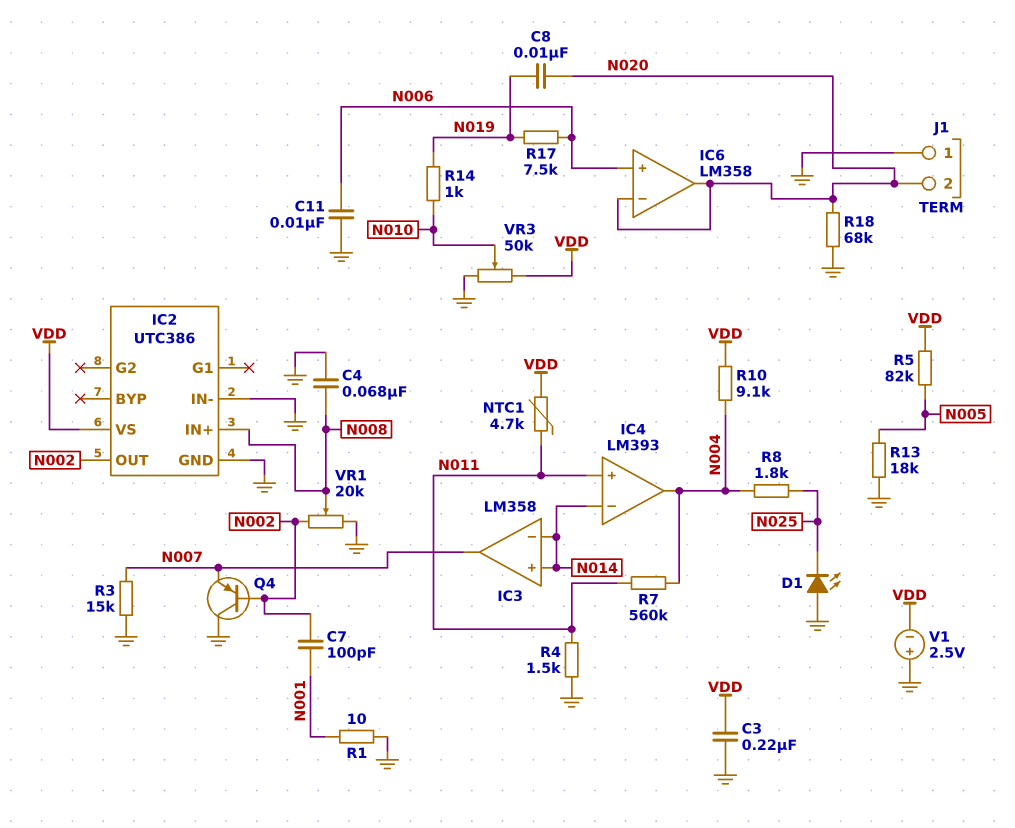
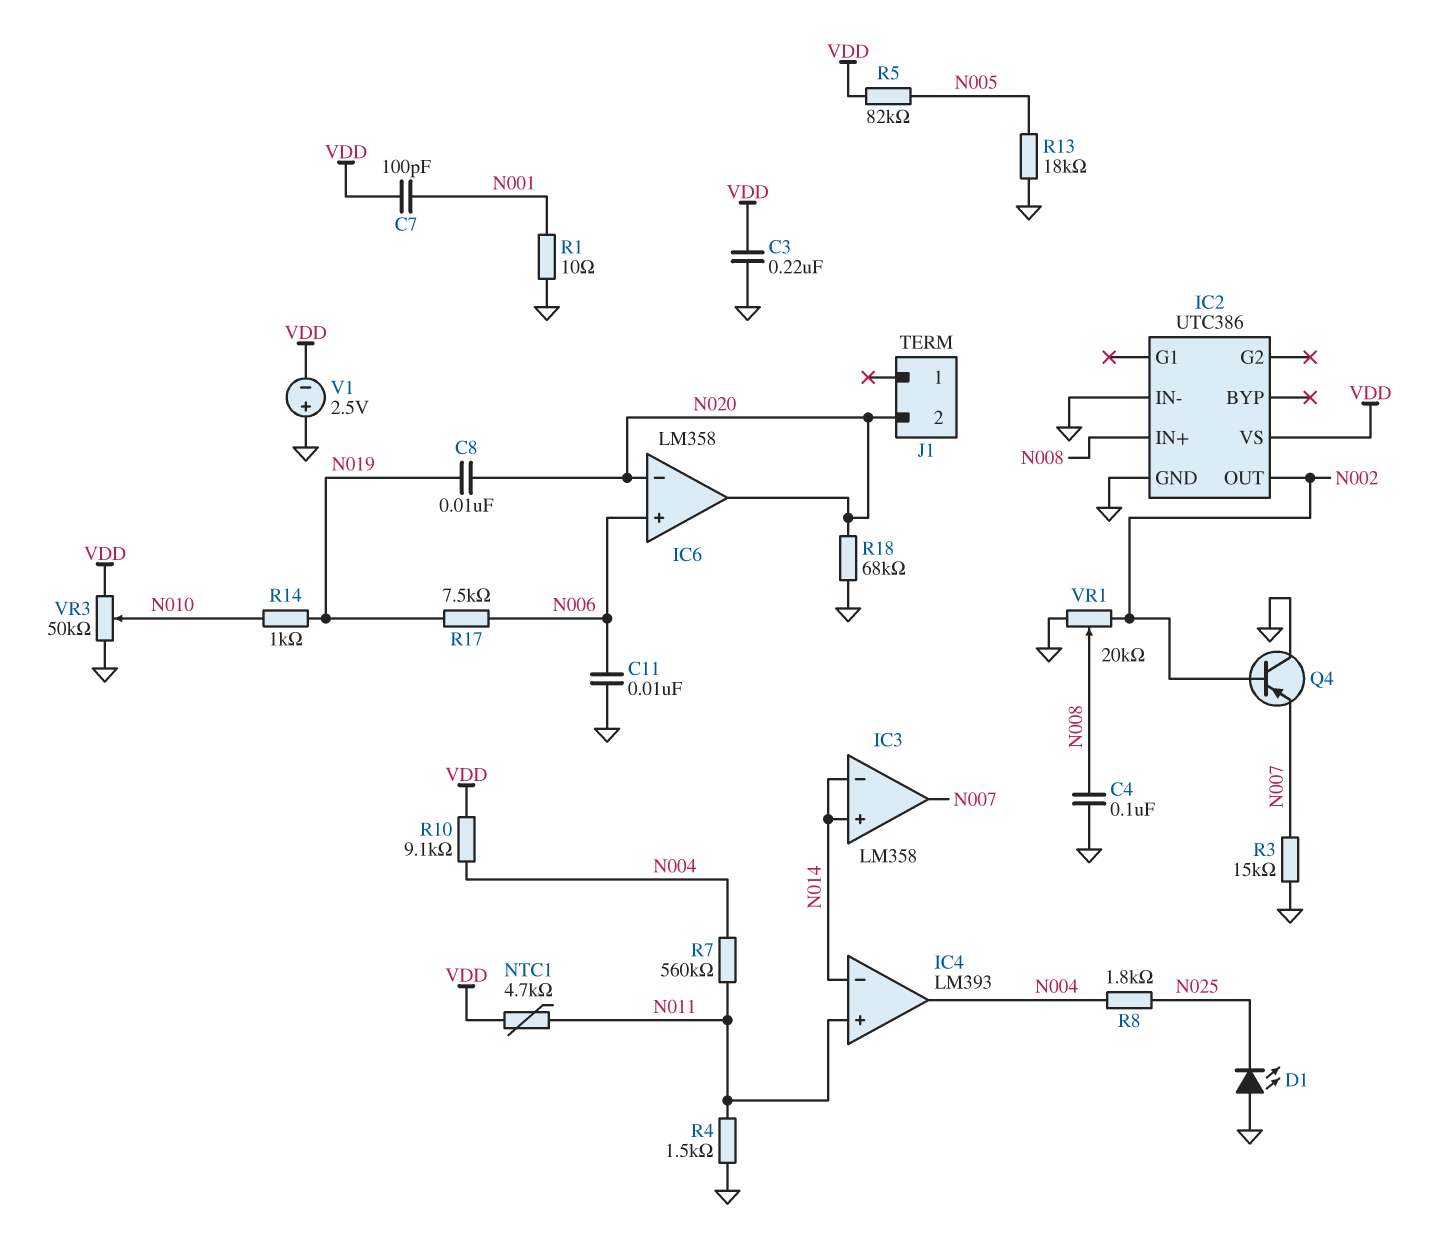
C4: 68nF (GND, N008) -> 100nF (GND, N008)
C7: 100pF (N001, N002) -> 100pF (N001, VDD)
J1 pin 1: GND -> none

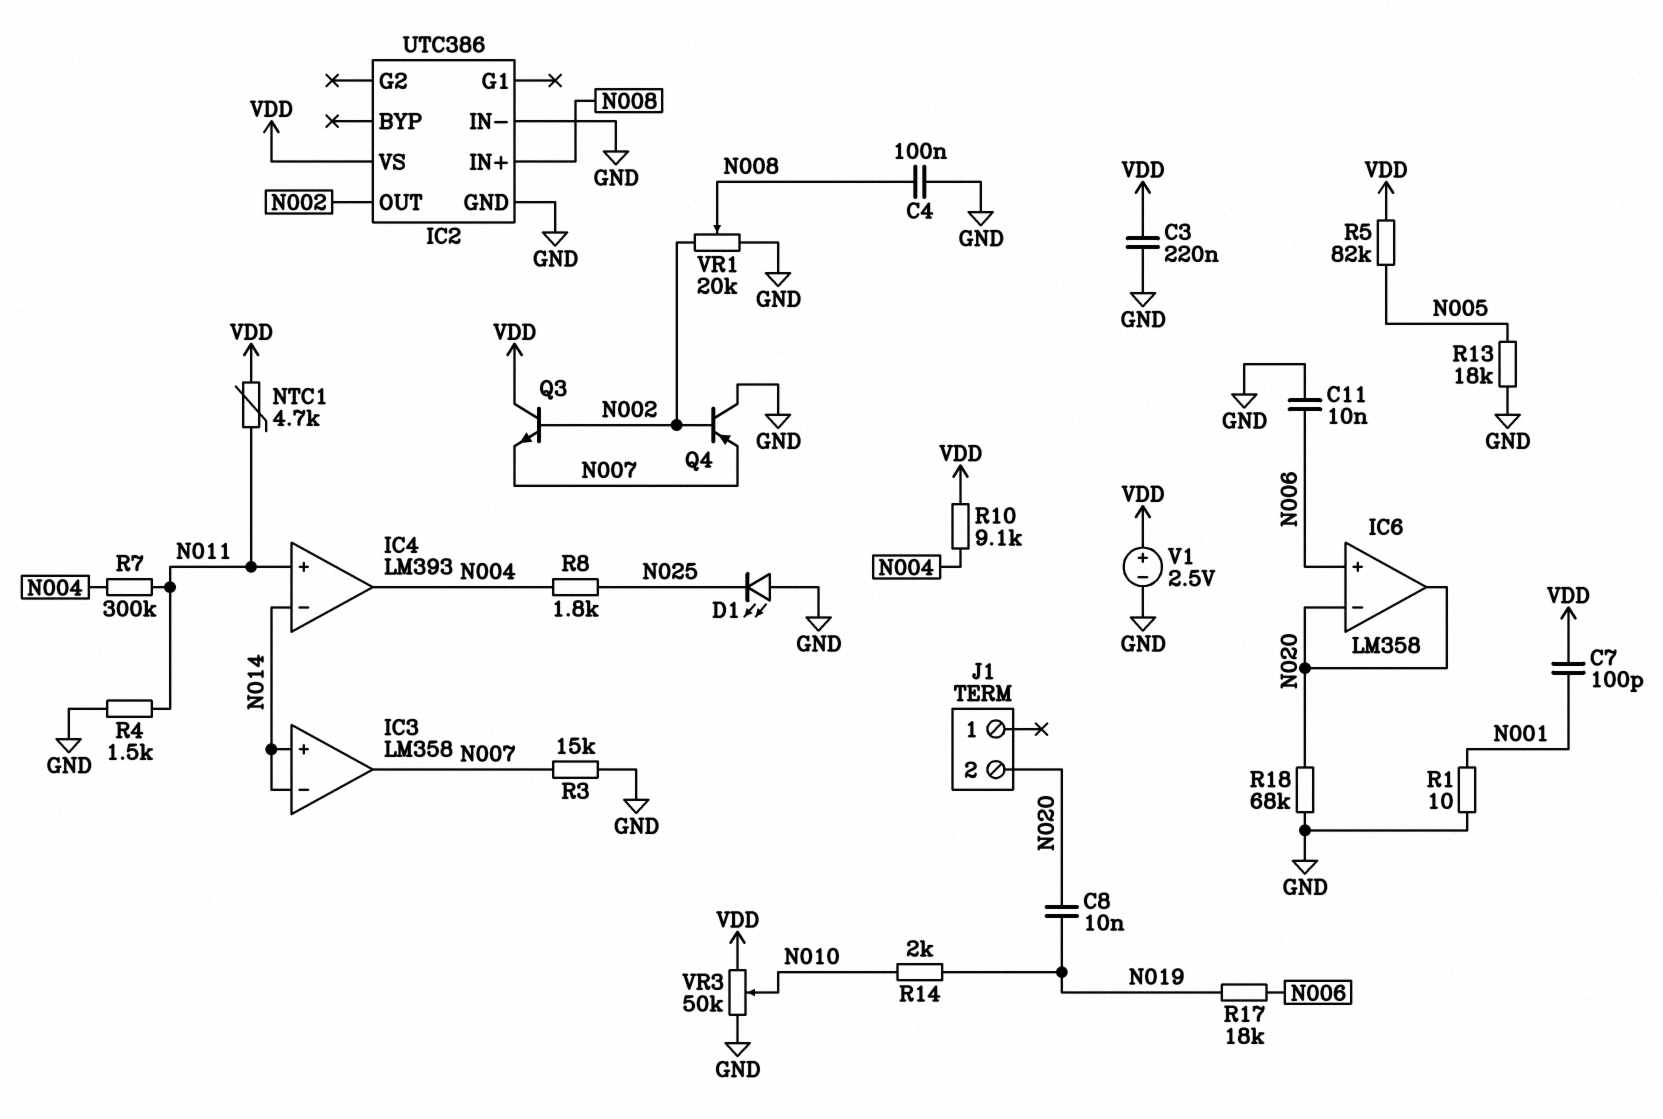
Q3: none -> NPN (B N002, C VDD, E N007)
R7: 560k (N004, N011) -> 300k (N004, N011)
R14: 1k (N010, N019) -> 2k (N010, N019)
R17: 7.5k (N006, N019) -> 18k (N006, N019)
V1: 2.5V (plus GND, minus VDD) -> 2.5V (plus VDD, minus GND)

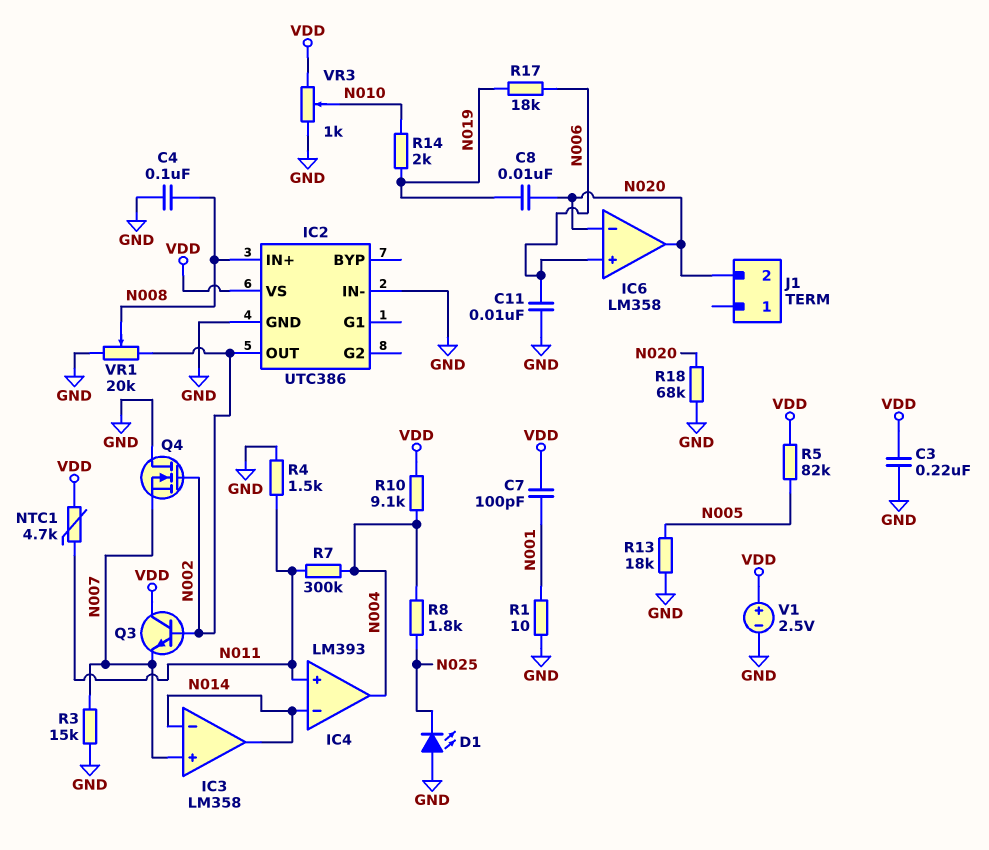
IC3 pin in+: N014 -> N007
IC3 pin out: N007 -> N014
Q4: PNP (B N002, C GND, E N007) -> NMOS (G N002, D GND, S N007)
VR3: 50k (GND, VDD, wiper N010) -> 1k (GND, VDD, wiper N010)

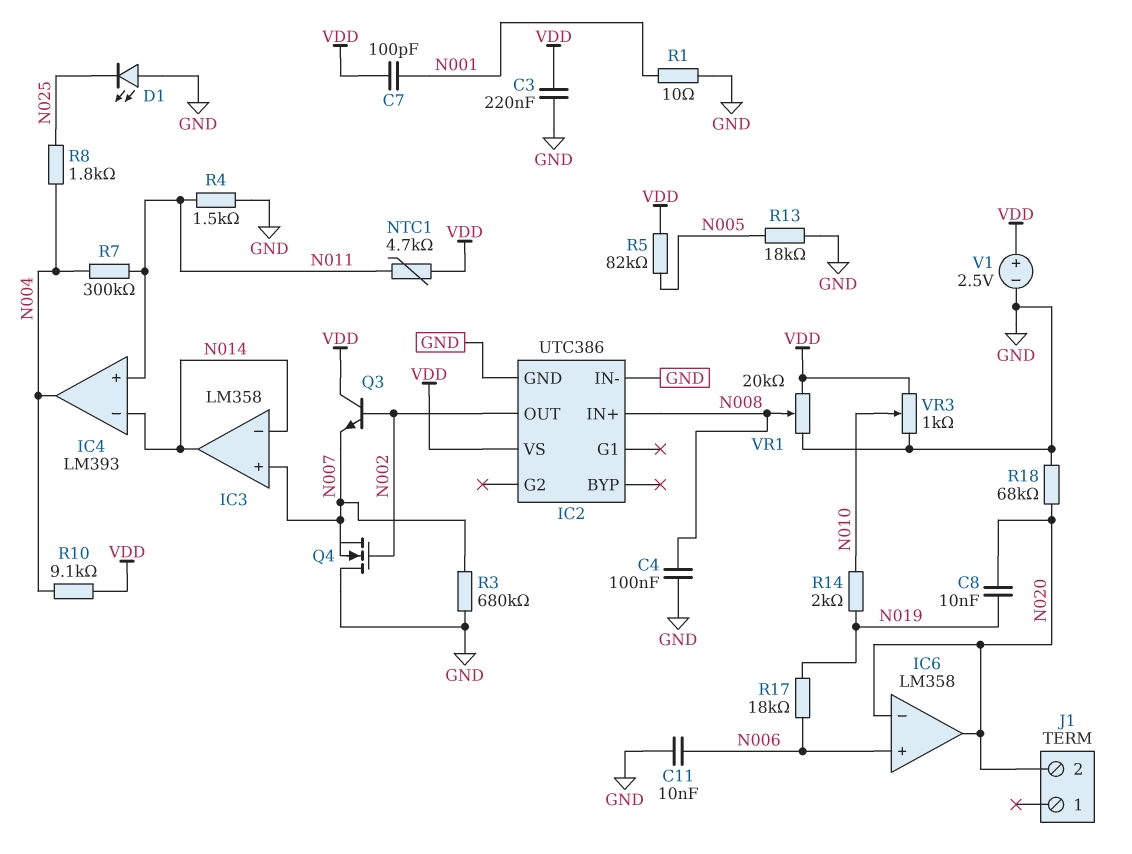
R3: 15k (GND, N007) -> 680k (GND, N007)
VR1: 20k (GND, N002, wiper N008) -> 20k (GND, VDD, wiper N008)

